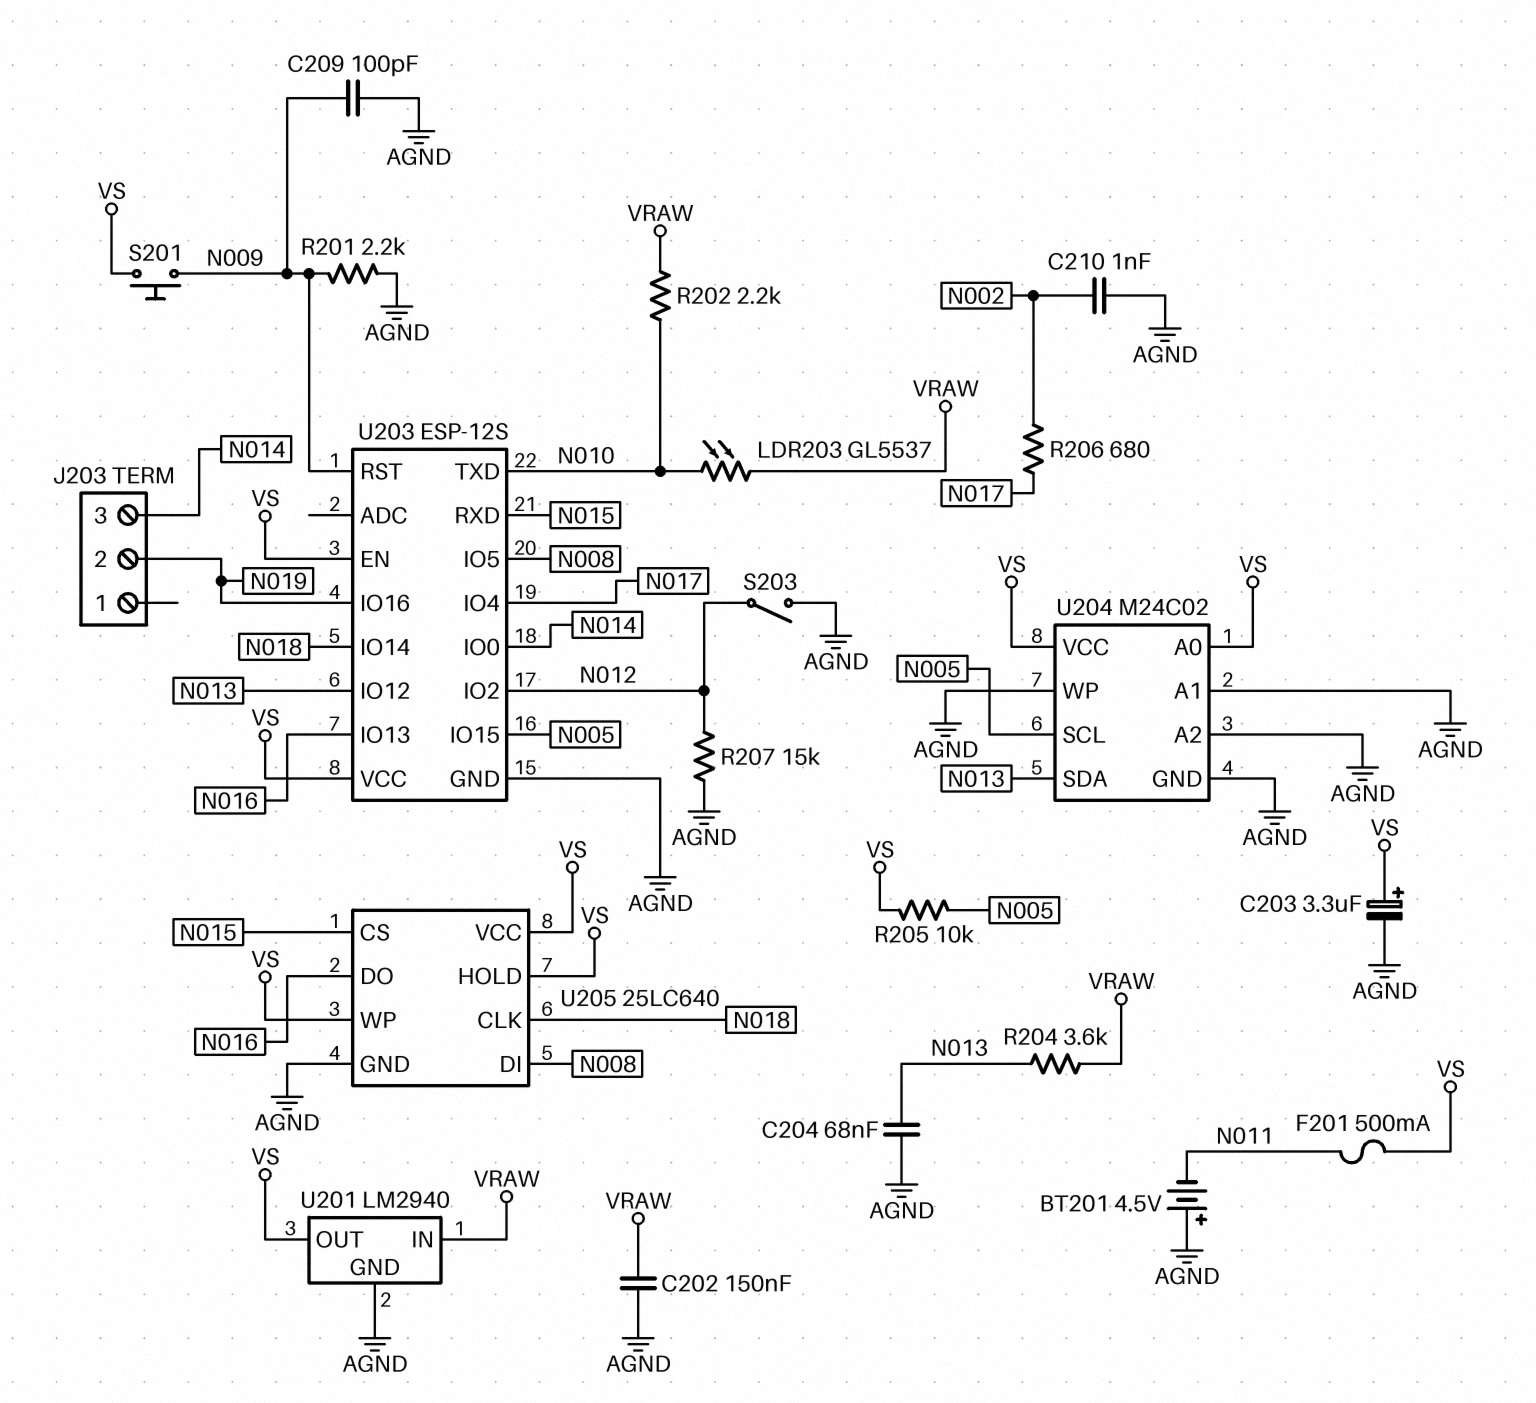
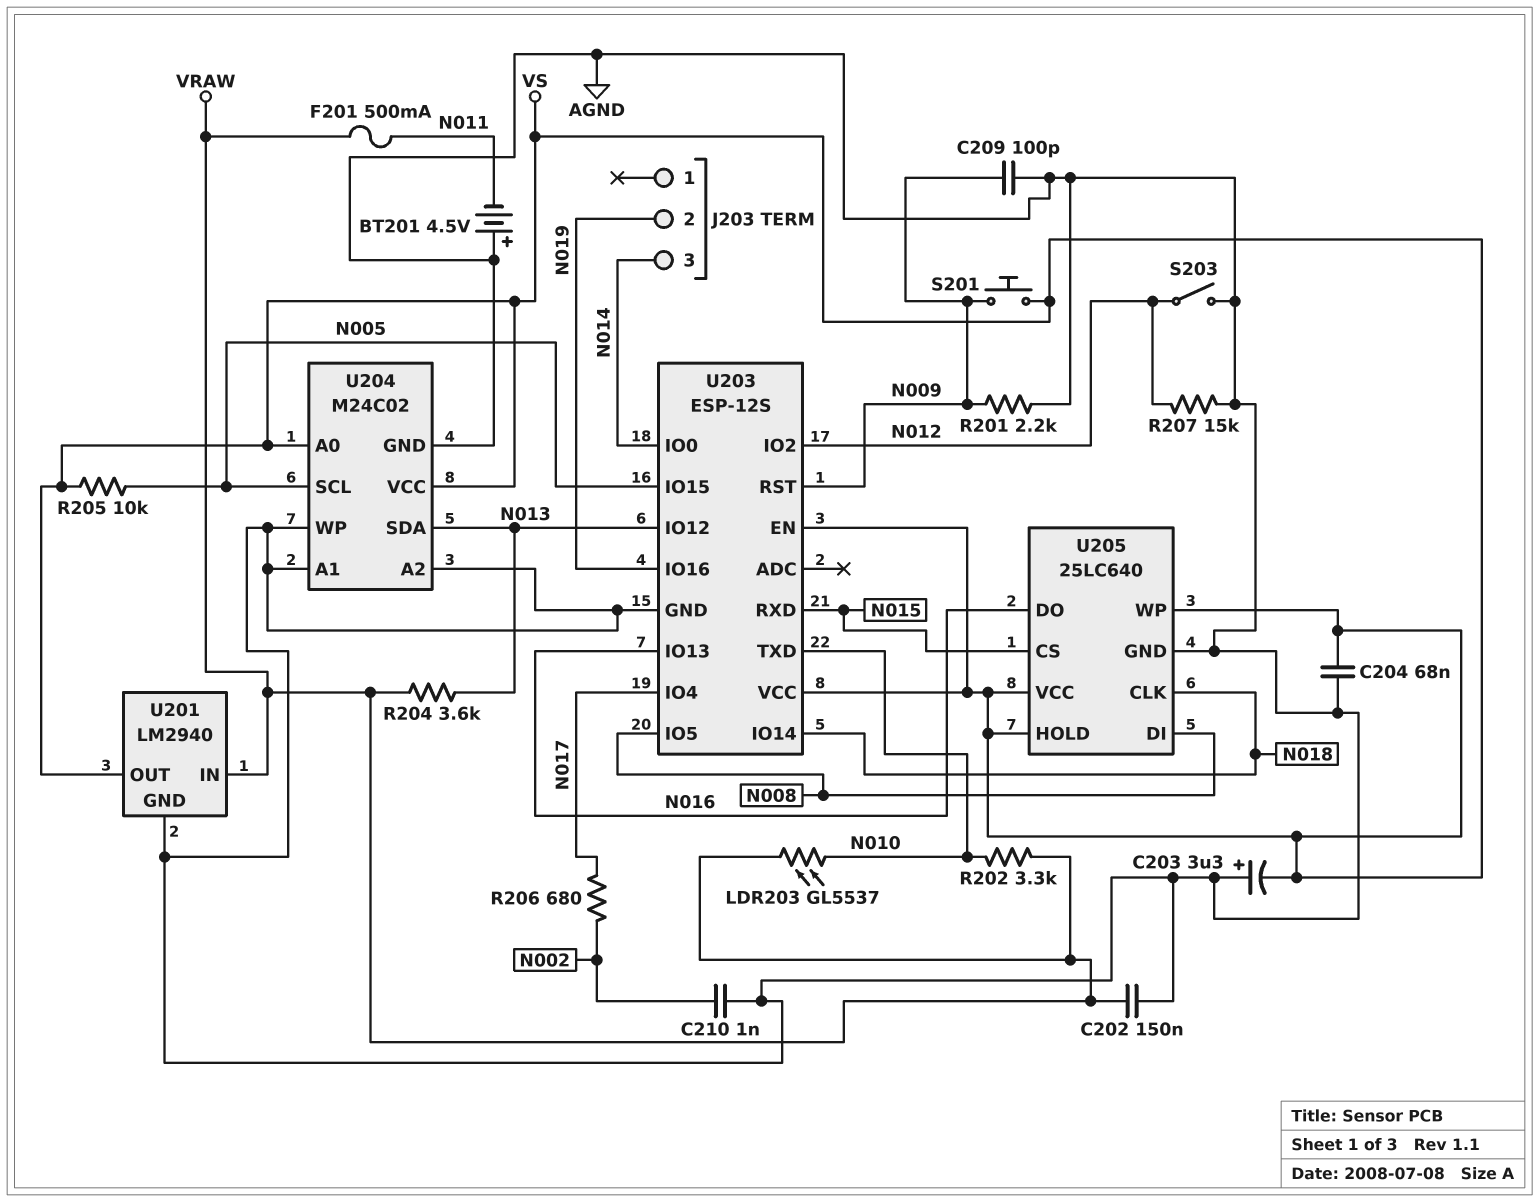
C203: 3.3uF (plus VS, minus AGND) -> 3.3uF (plus AGND, minus VS)
C204: 68nF (AGND, N013) -> 68nF (AGND, VS)
F201: 500mA (N011, VS) -> 500mA (N011, VRAW)
R202: 2.2k (N010, VRAW) -> 3.3k (N010, VRAW)

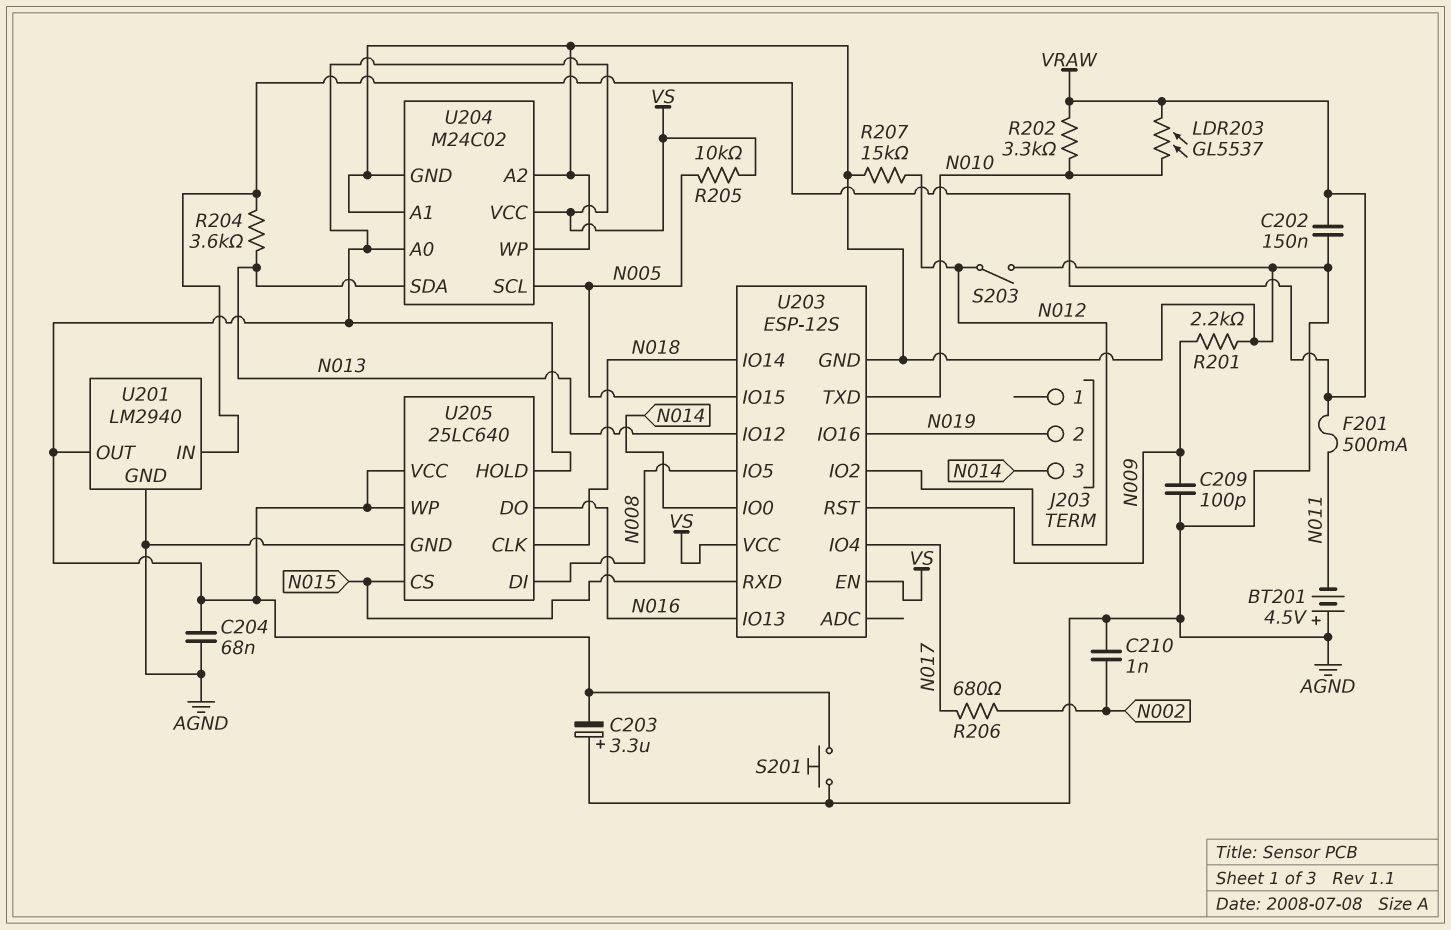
S201: button (N009, VS) -> button (AGND, VS)

